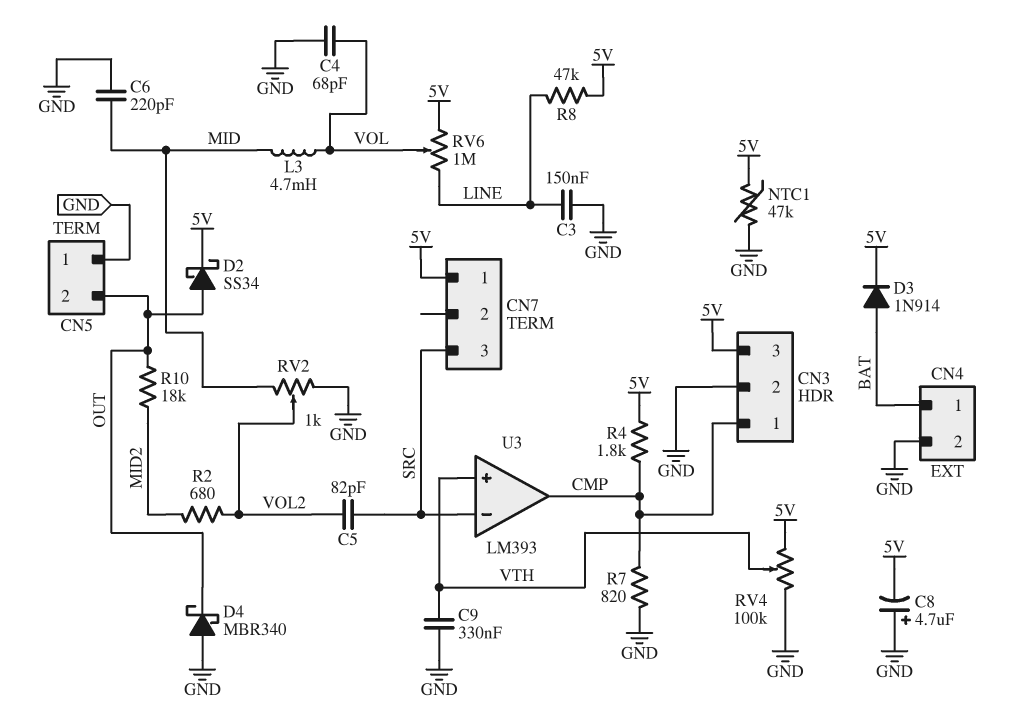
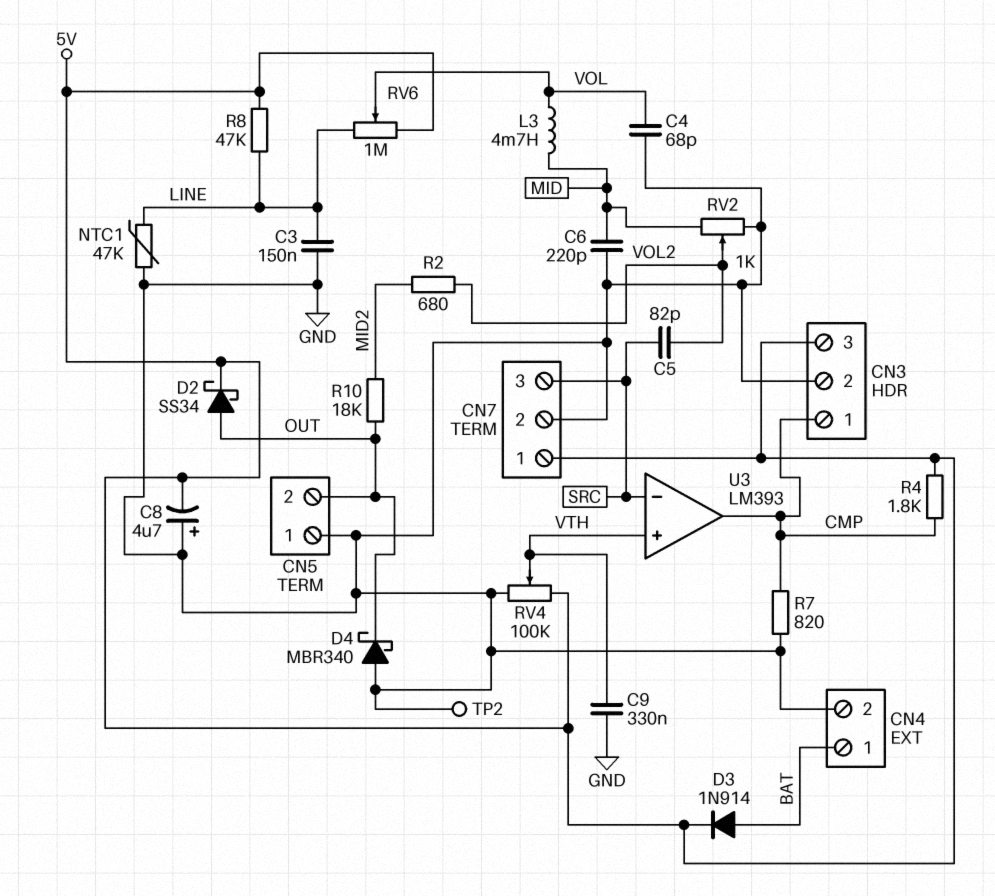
CN7 pin 2: none -> GND
NTC1: 47k (5V, GND) -> 47k (GND, LINE)
TP2: none -> test point (GND)

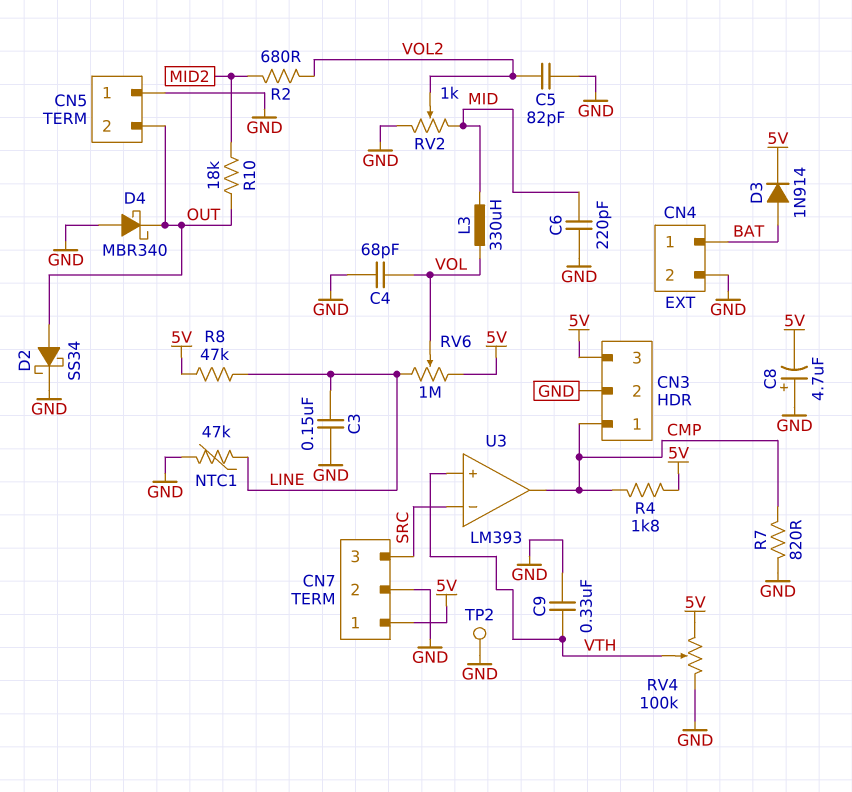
C5: 82pF (SRC, VOL2) -> 82pF (GND, VOL2)
D2: schottky SS34 (A OUT, K 5V) -> schottky SS34 (A OUT, K GND)
L3: 4.7mH (MID, VOL) -> 330uH (MID, VOL)

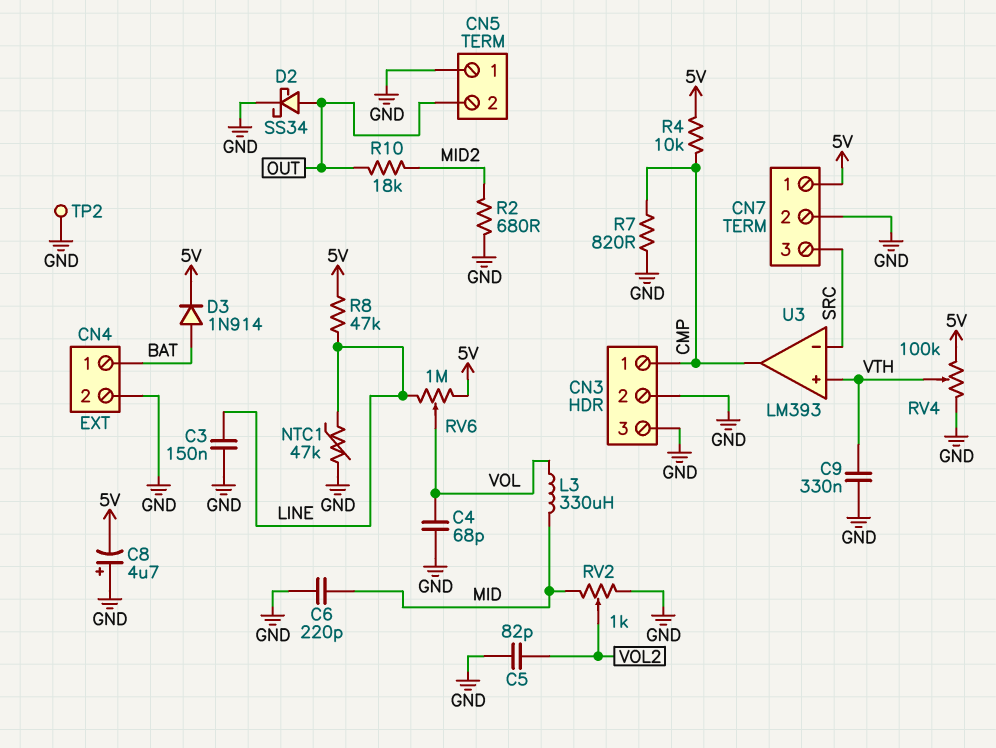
CN3 pin 3: 5V -> GND
D4: schottky MBR340 (A GND, K OUT) -> none
R2: 680 (MID2, VOL2) -> 680 (GND, MID2)
R4: 1.8k (5V, CMP) -> 10k (5V, CMP)

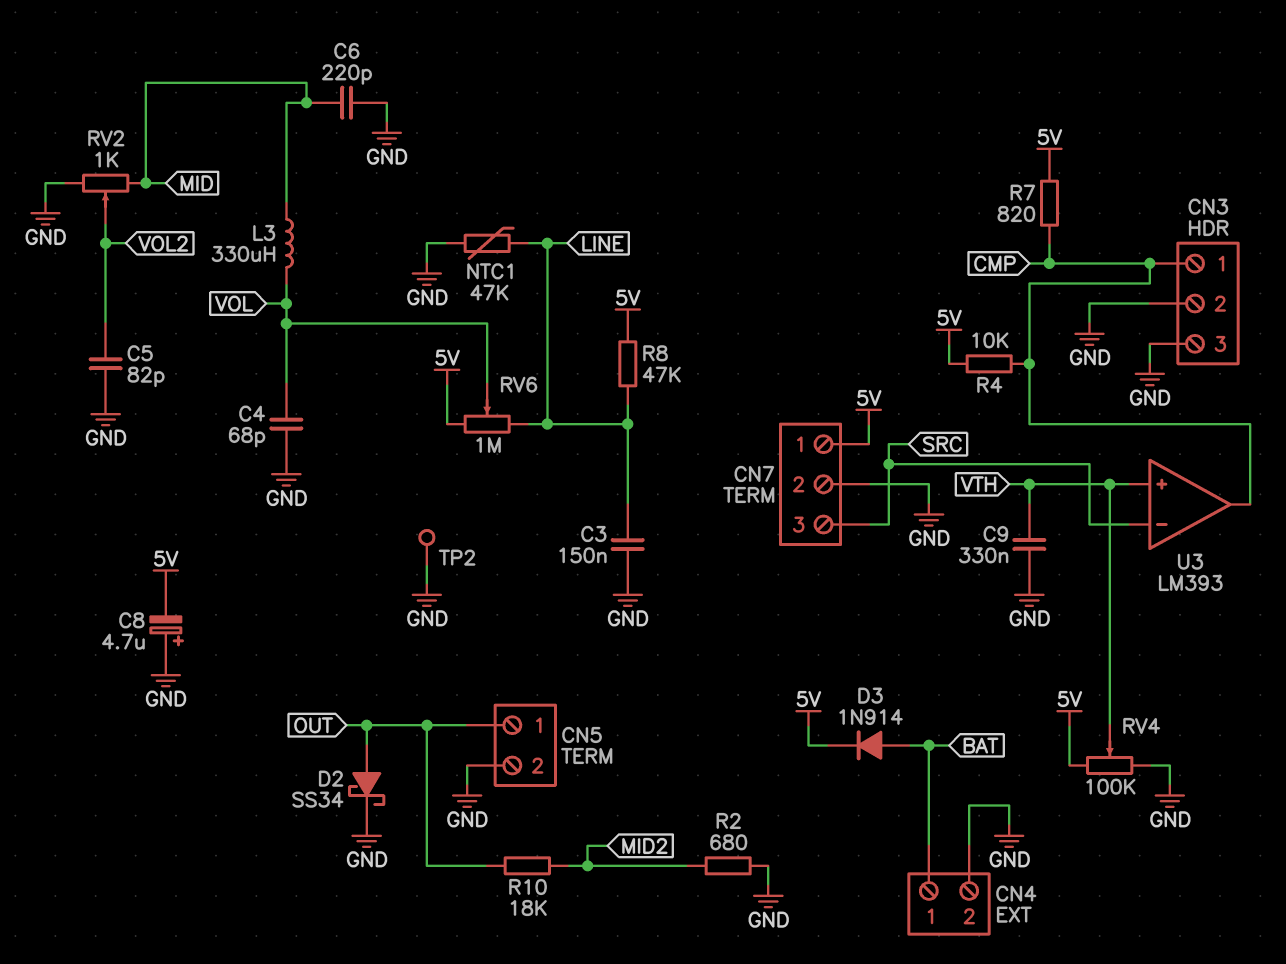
CN5 pin 1: GND -> OUT
CN5 pin 2: OUT -> GND
R7: 820 (CMP, GND) -> 820 (5V, CMP)

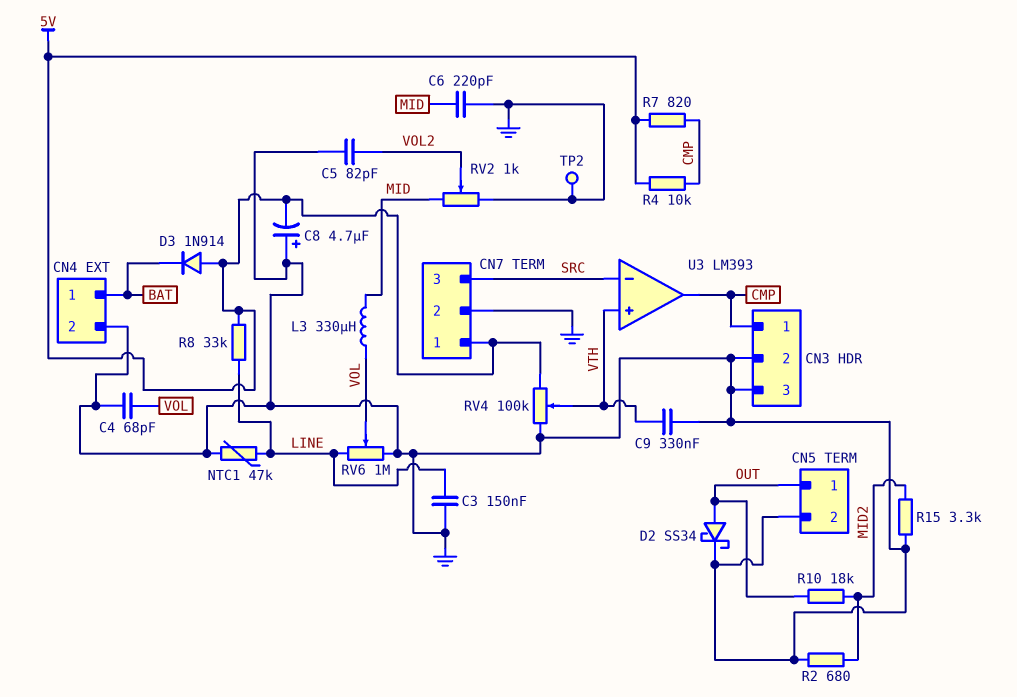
D3: diode 1N914 (A BAT, K 5V) -> diode 1N914 (A 5V, K BAT)
R8: 47k (5V, LINE) -> 33k (5V, LINE)
R15: none -> 3.3k (GND, MID2)
RV6: 1M (5V, LINE, wiper VOL) -> 1M (GND, LINE, wiper VOL)

